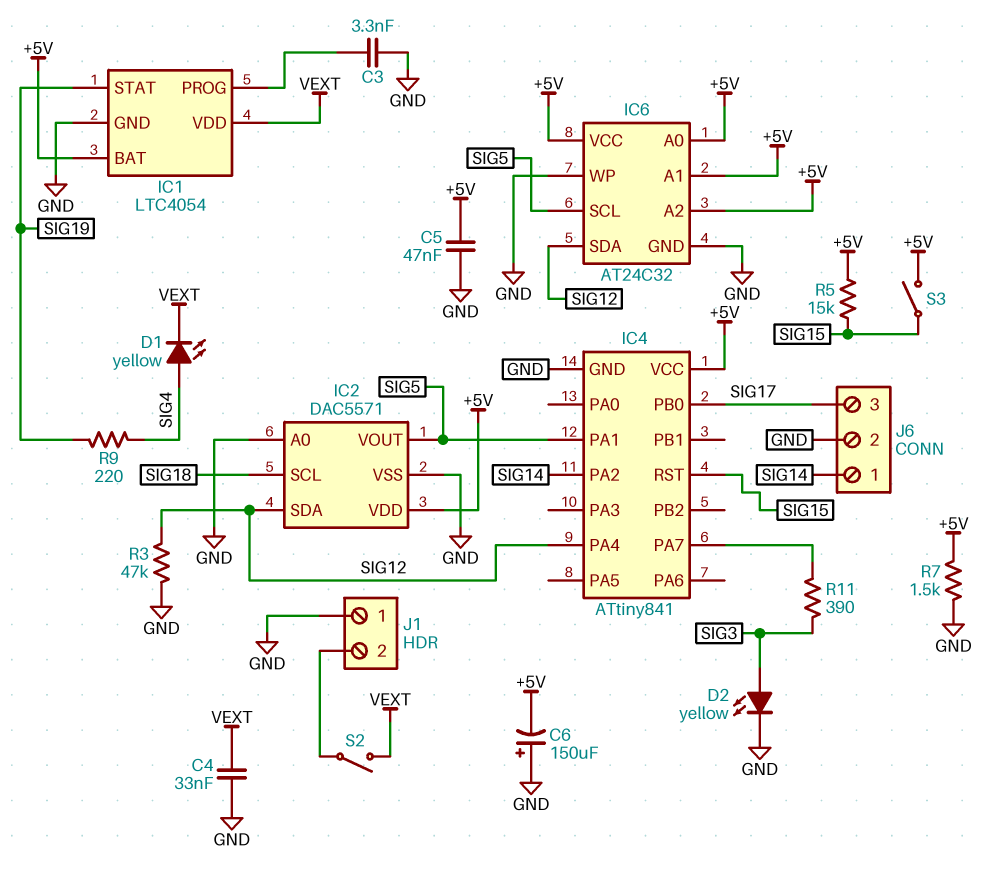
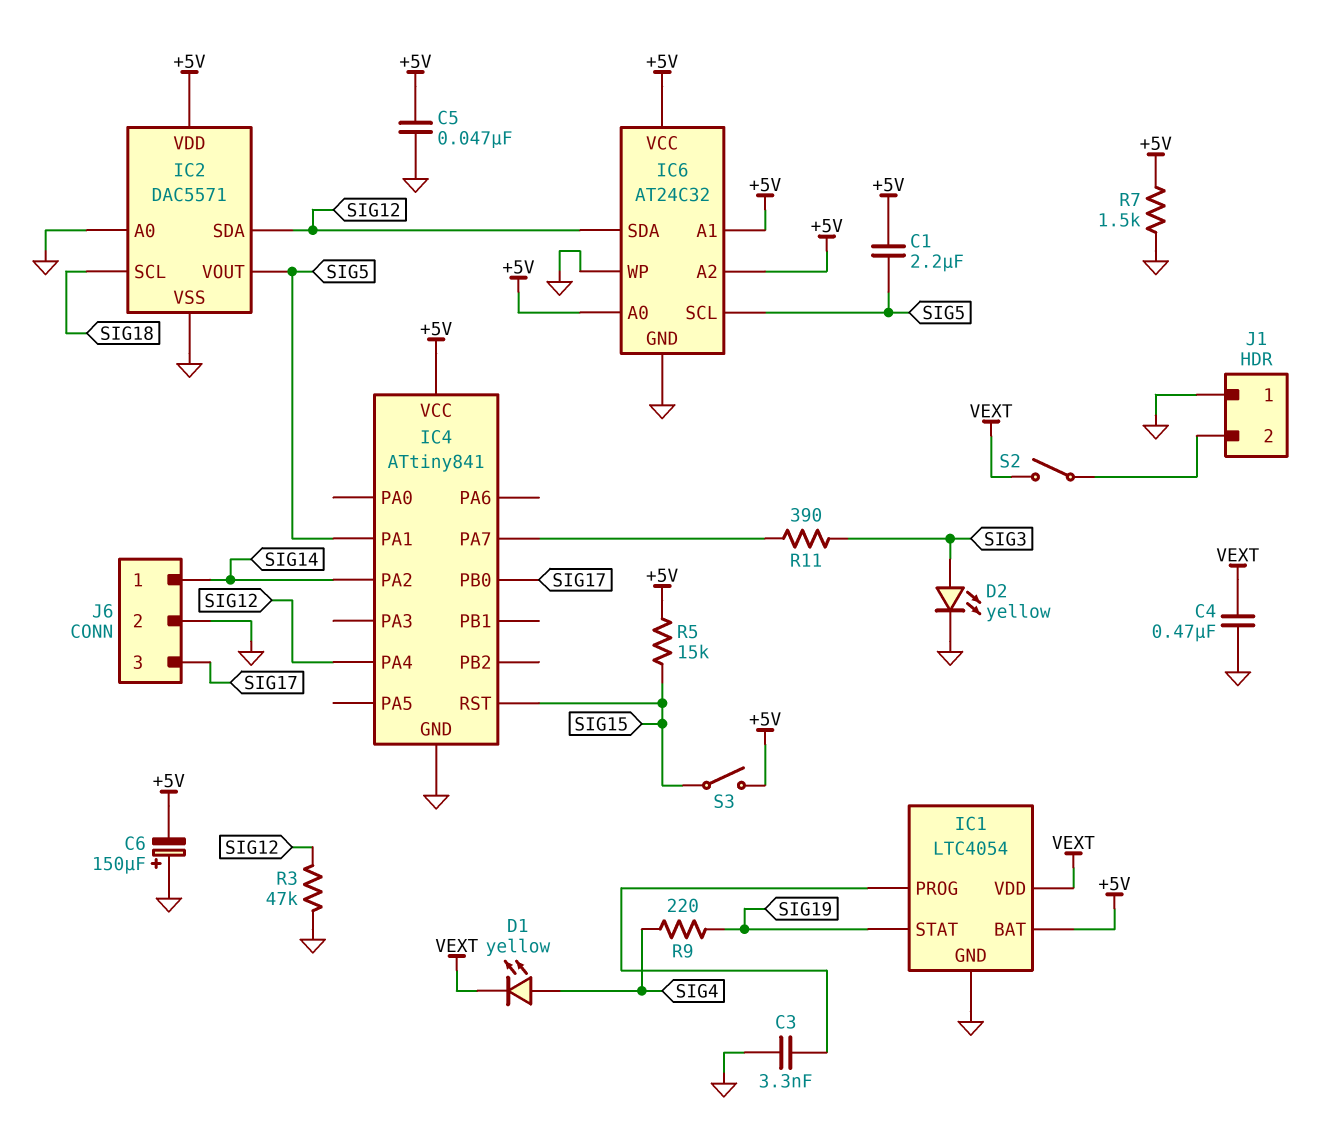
C1: none -> 2.2uF (+5V, SIG5)
C4: 33nF (GND, VEXT) -> 470nF (GND, VEXT)

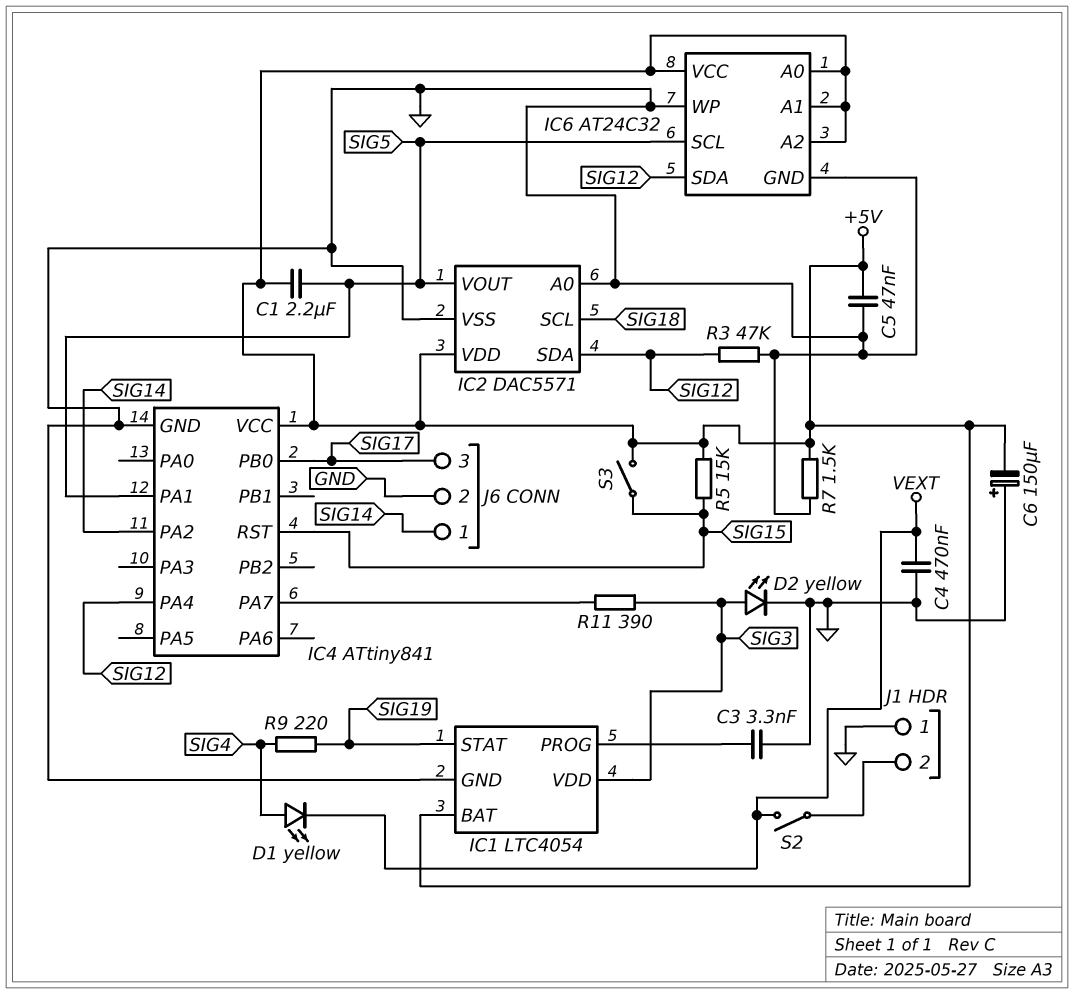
IC1 pin VDD: VEXT -> SIG3

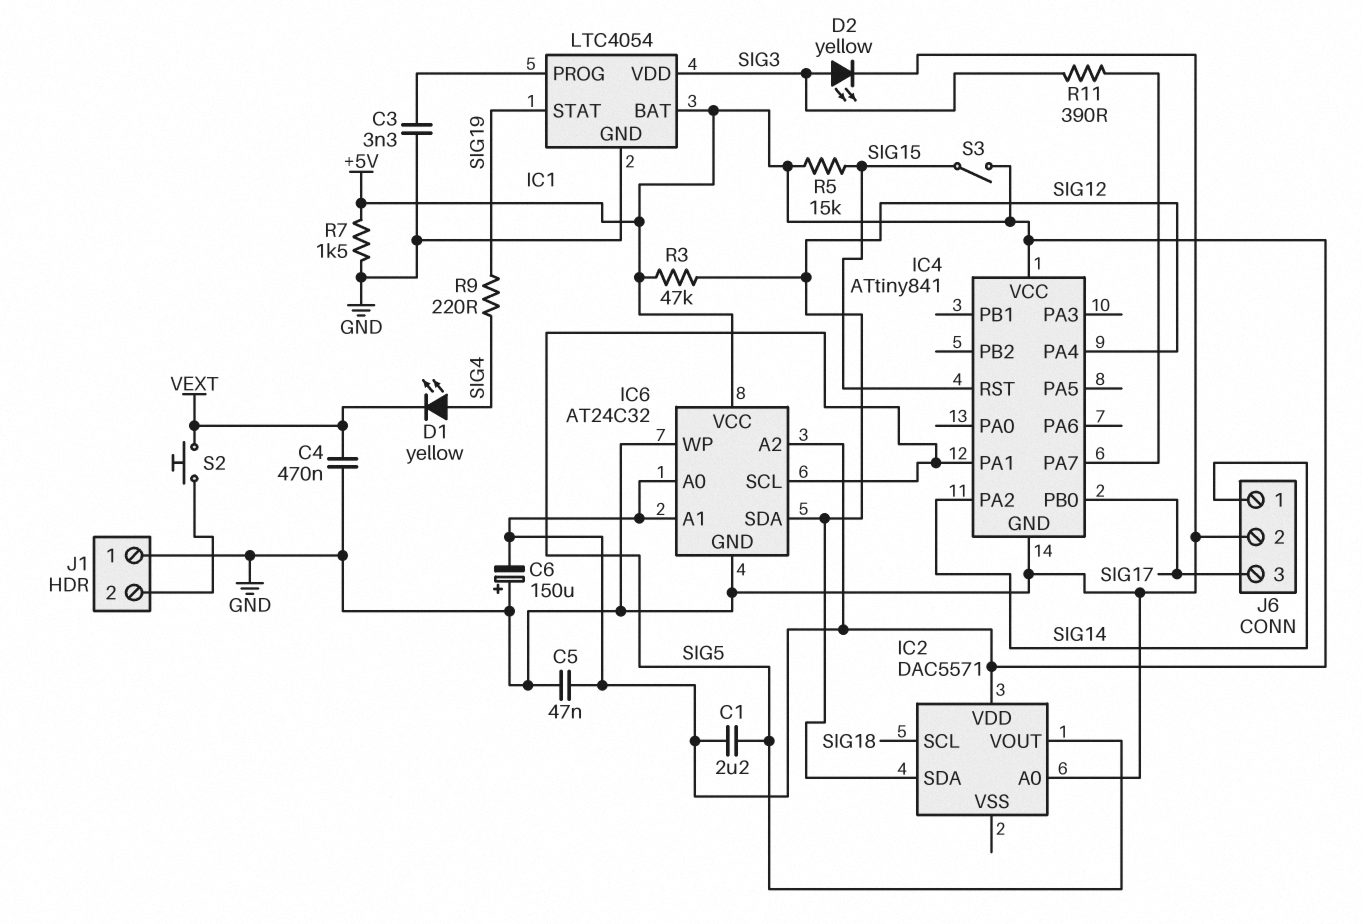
IC2 pin VSS: GND -> none
R3: 47k (GND, SIG12) -> 47k (+5V, SIG12)
S2: switch (J1/2, VEXT) -> button (J1/2, VEXT)

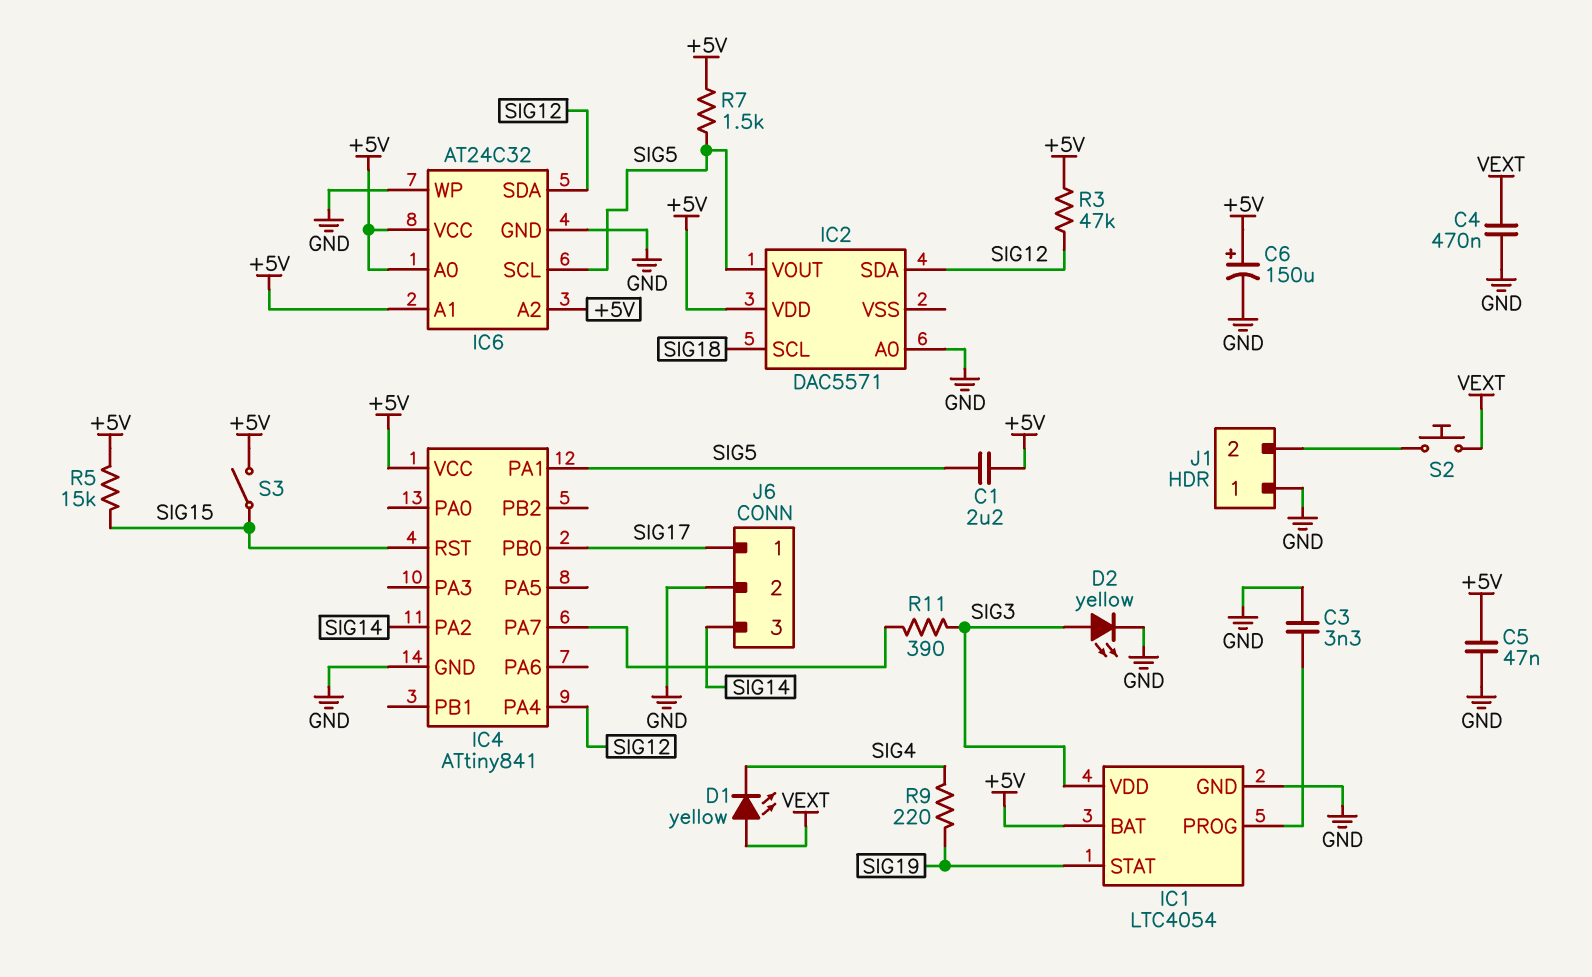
C6: 150uF (plus GND, minus +5V) -> 150uF (plus +5V, minus GND)
D1: LED yellow (A SIG4, K VEXT) -> LED yellow (A VEXT, K SIG4)
J6 pin 1: SIG14 -> SIG17
J6 pin 3: SIG17 -> SIG14
R7: 1.5k (+5V, GND) -> 1.5k (+5V, SIG5)

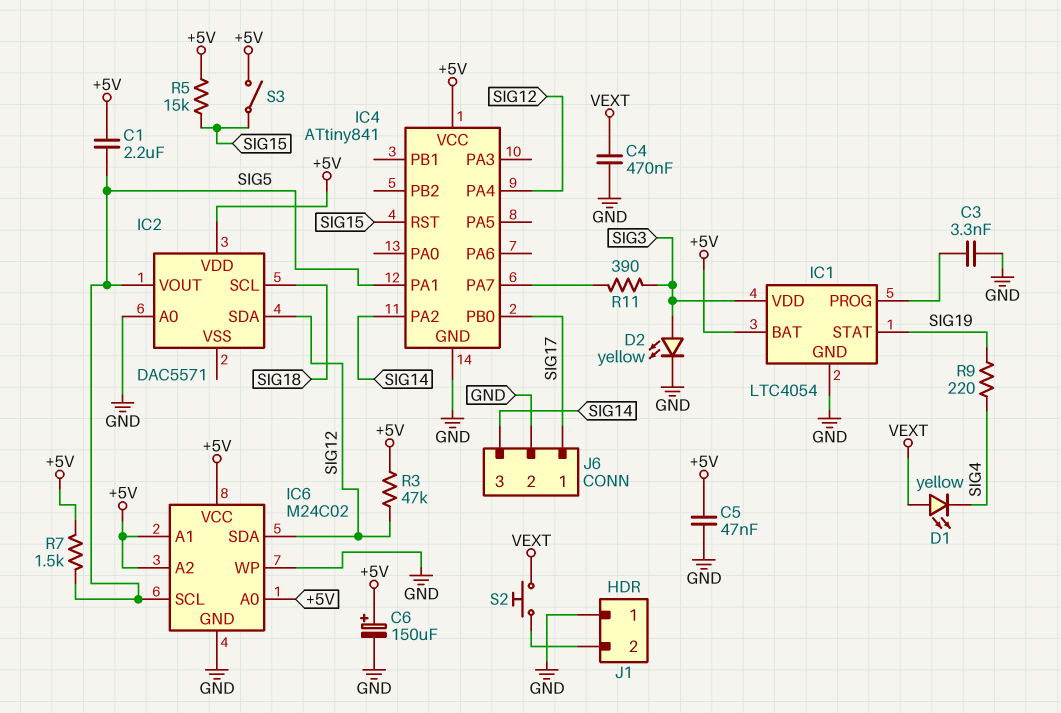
IC6: AT24C32 -> M24C02

